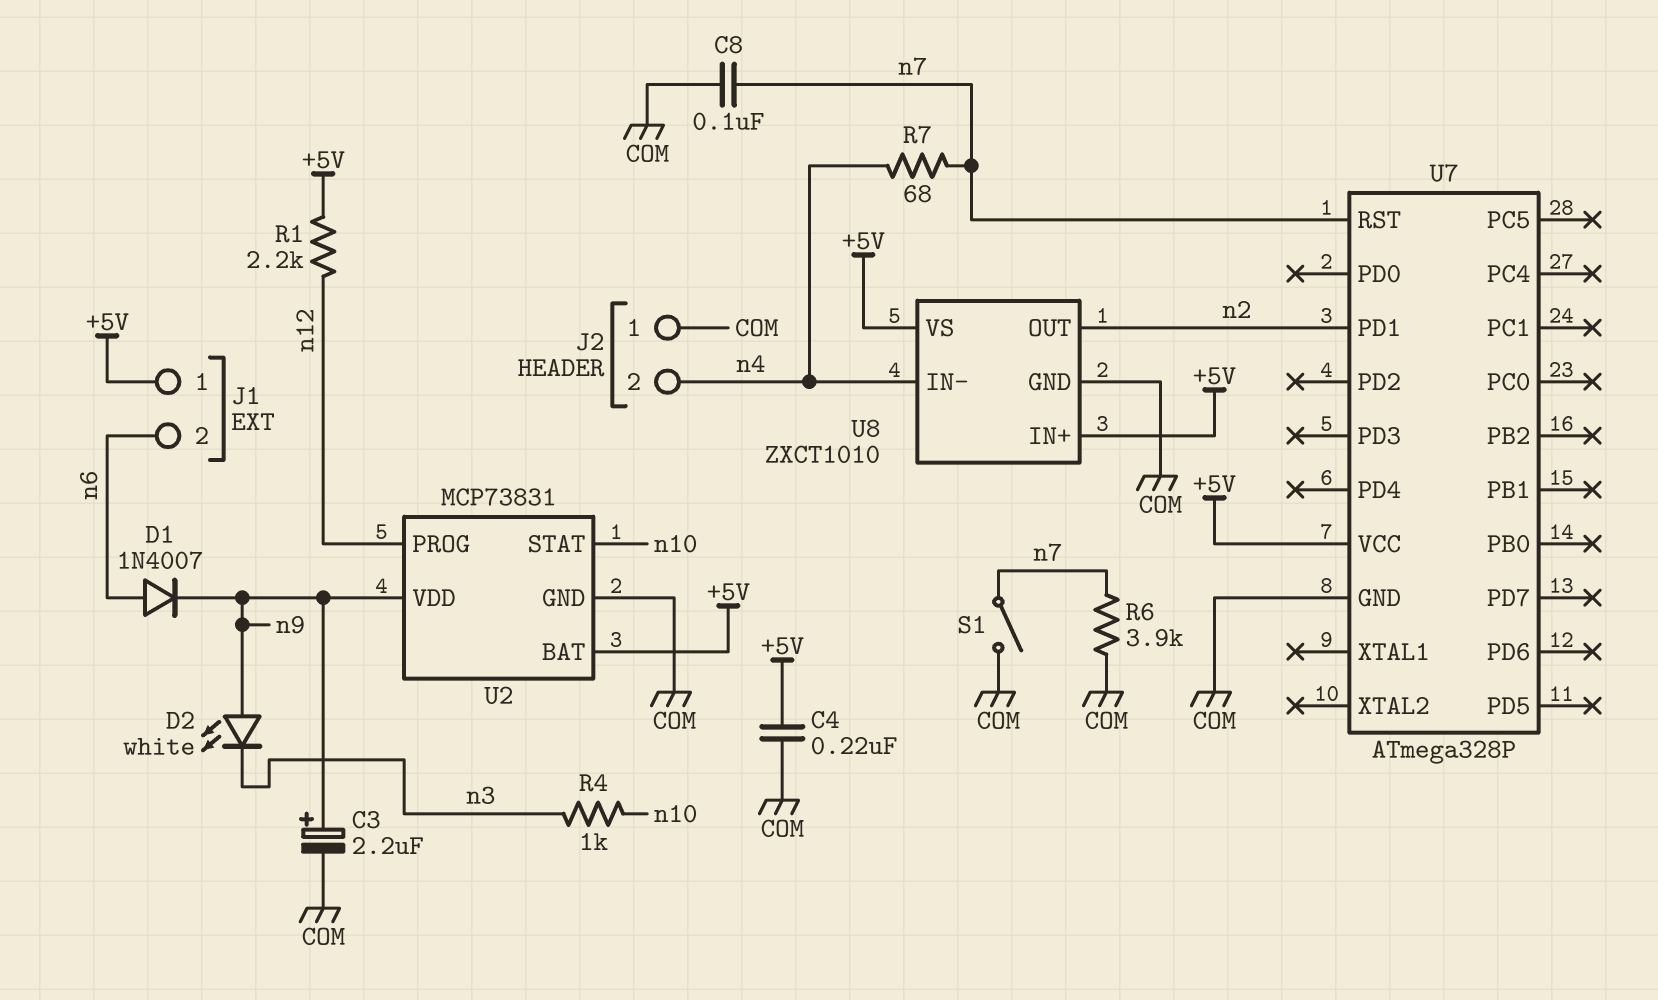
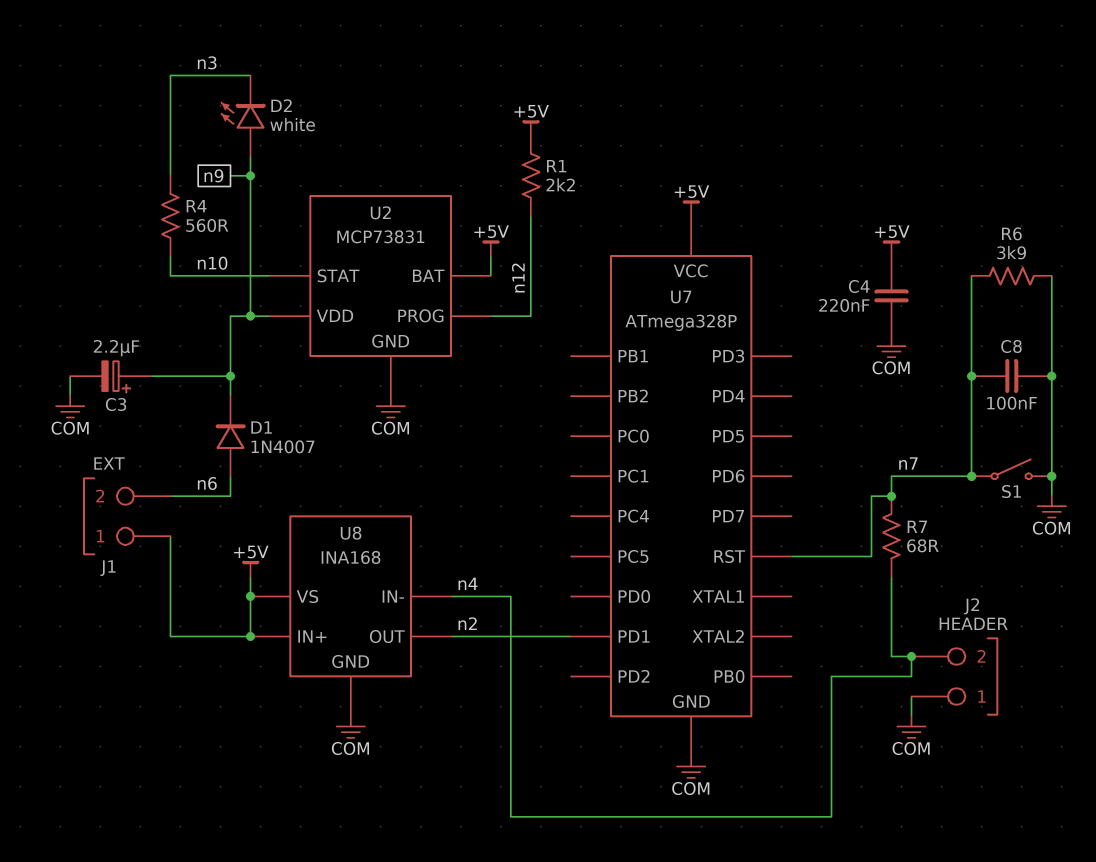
R4: 1k (n3, n10) -> 560 (n3, n10)
U8: ZXCT1010 -> INA168

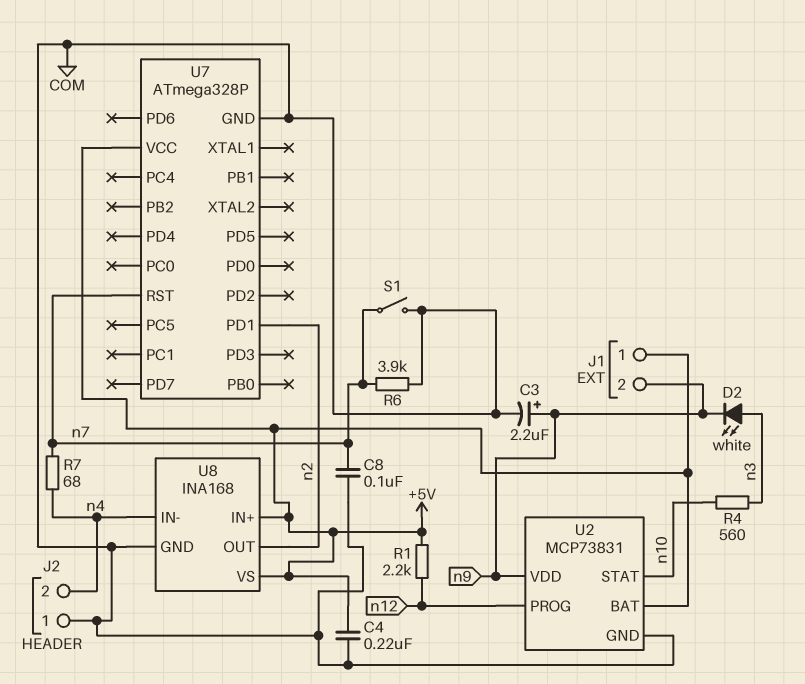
D1: diode 1N4007 (A n6, K n9) -> none
D2: LED white (A n9, K n3) -> LED white (A n3, K n9)
J1 pin 2: n6 -> n9

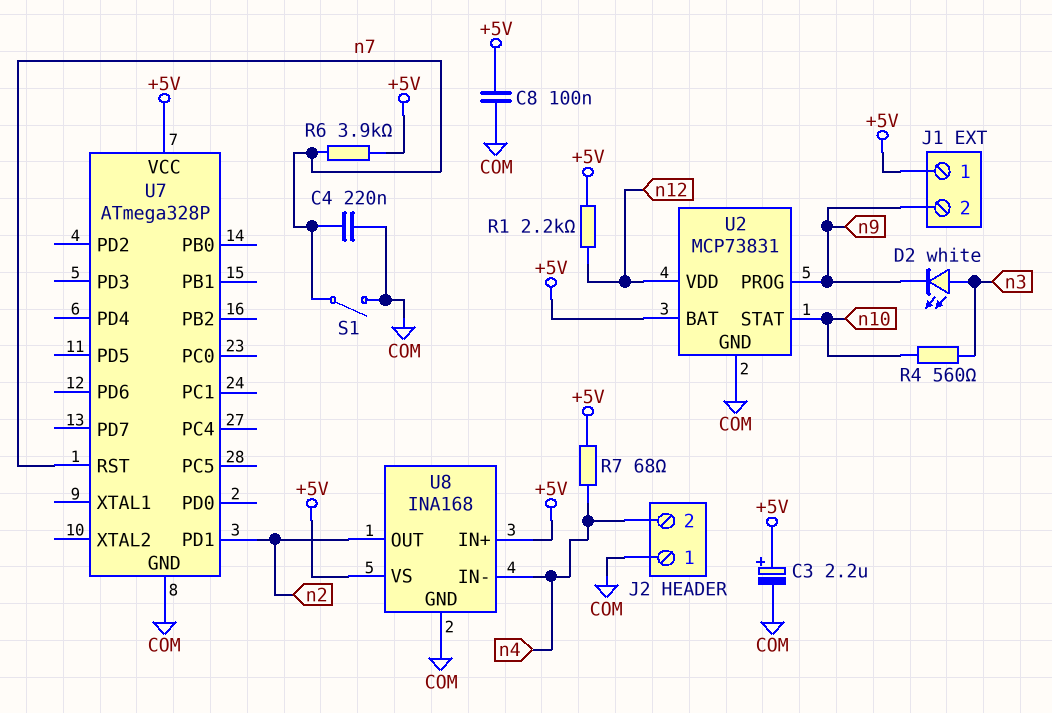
C3: 2.2uF (plus n9, minus COM) -> 2.2uF (plus +5V, minus COM)
C4: 220nF (+5V, COM) -> 220nF (COM, n7)
C8: 100nF (COM, n7) -> 100nF (+5V, COM)
R6: 3.9k (COM, n7) -> 3.9k (+5V, n7)
R7: 68 (n4, n7) -> 68 (+5V, n4)
U2 pin PROG: n12 -> n9
U2 pin VDD: n9 -> n12

